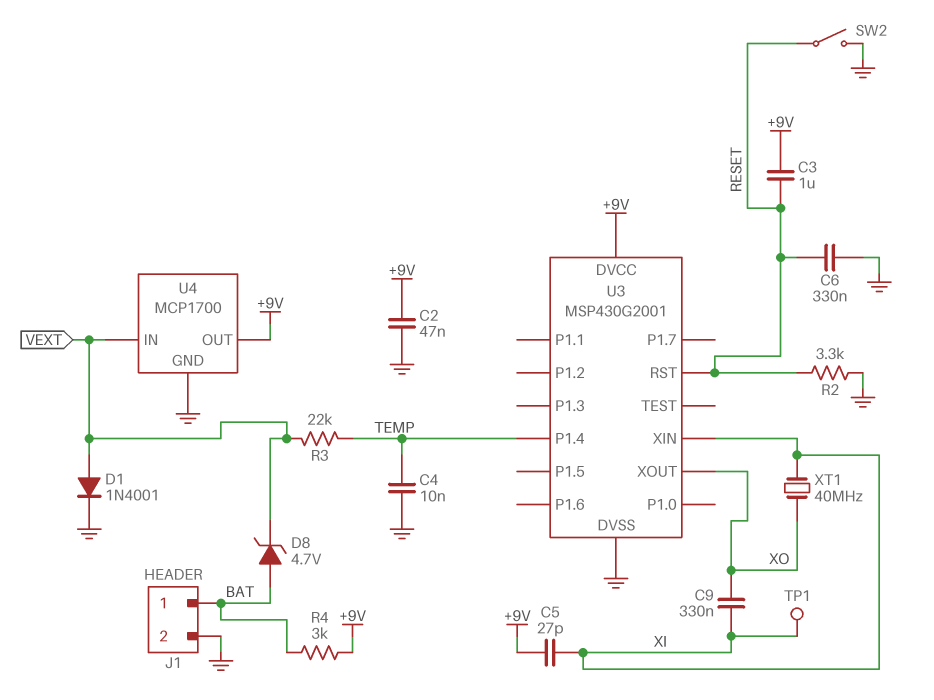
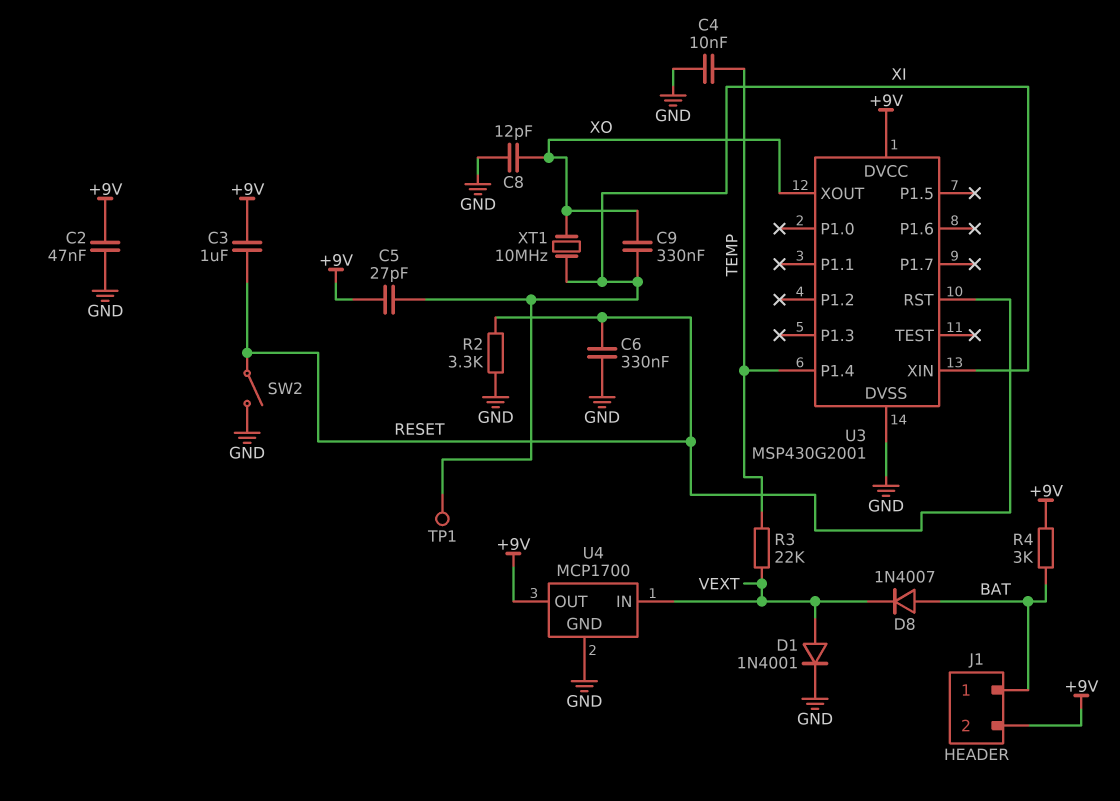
C8: none -> 12pF (GND, XO)
D8: zener 4.7V (A BAT, K VEXT) -> diode 1N4007 (A BAT, K VEXT)
J1 pin 2: GND -> +9V
XT1: 40MHz (XI, XO) -> 10MHz (XI, XO)

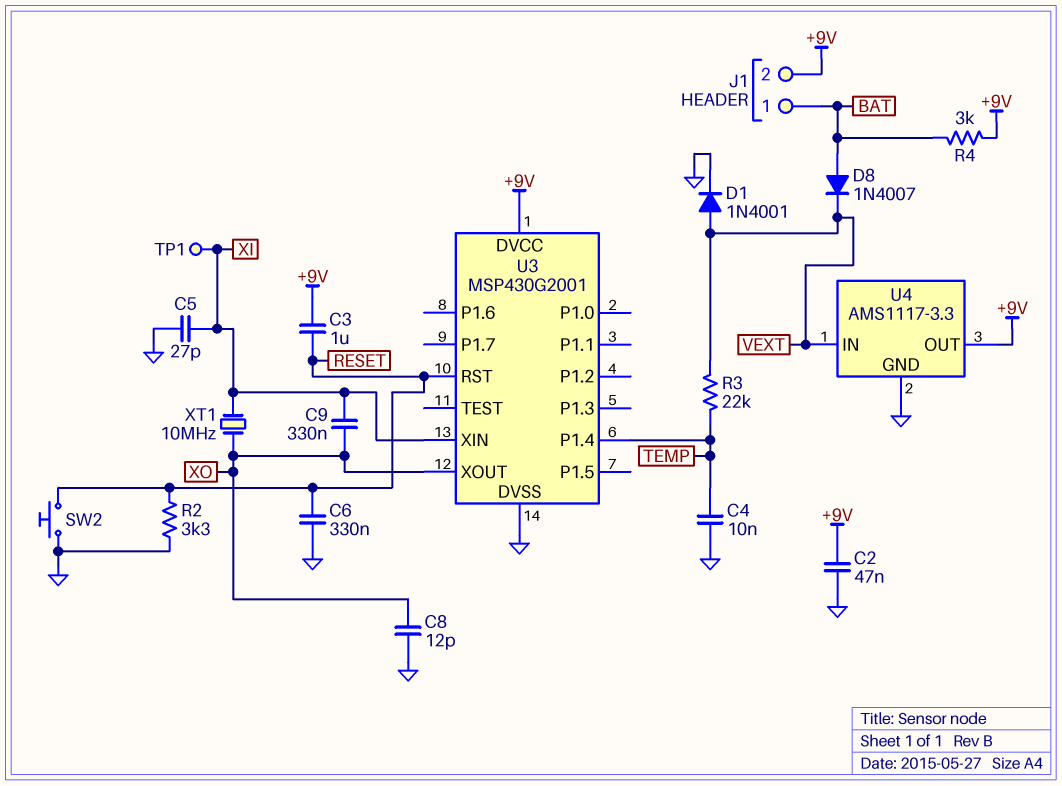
C5: 27pF (+9V, XI) -> 27pF (GND, XI)
SW2: switch (GND, RESET) -> button (GND, RESET)
U4: MCP1700 -> AMS1117-3.3

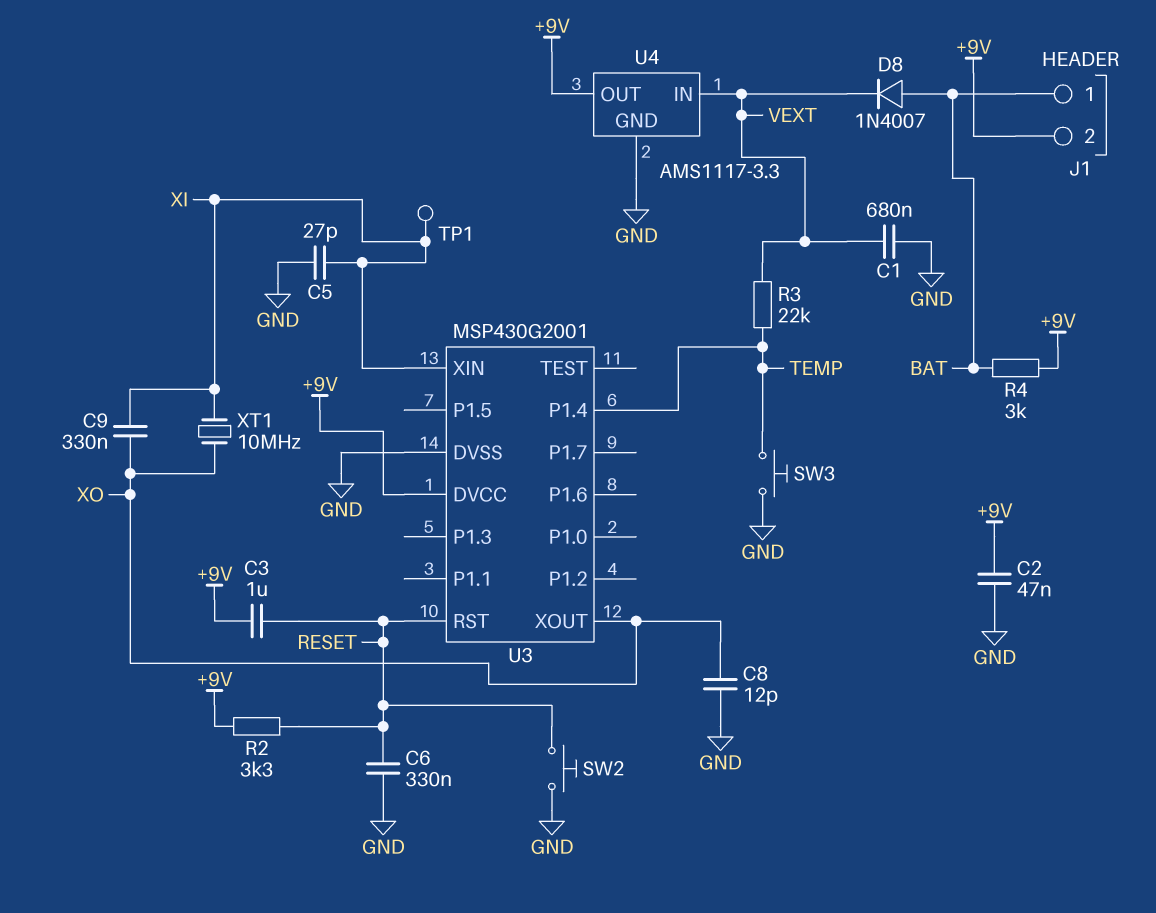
C1: none -> 680nF (GND, VEXT)
C4: 10nF (GND, TEMP) -> none
D1: diode 1N4001 (A VEXT, K GND) -> none
R2: 3.3k (GND, RESET) -> 3.3k (+9V, RESET)
SW3: none -> button (GND, TEMP)

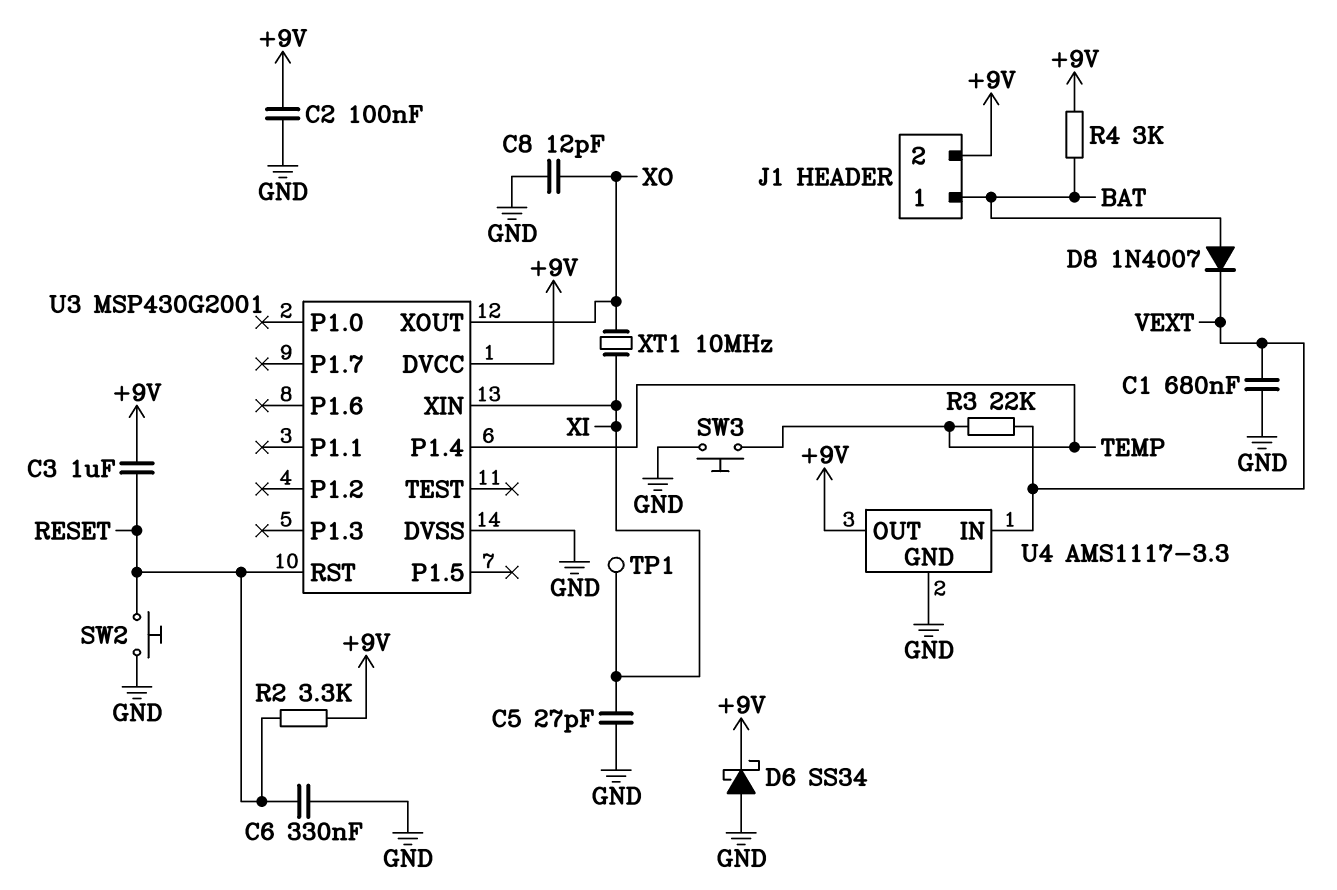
C2: 47nF (+9V, GND) -> 100nF (+9V, GND)
C9: 330nF (XI, XO) -> none
D6: none -> schottky SS34 (A GND, K +9V)

